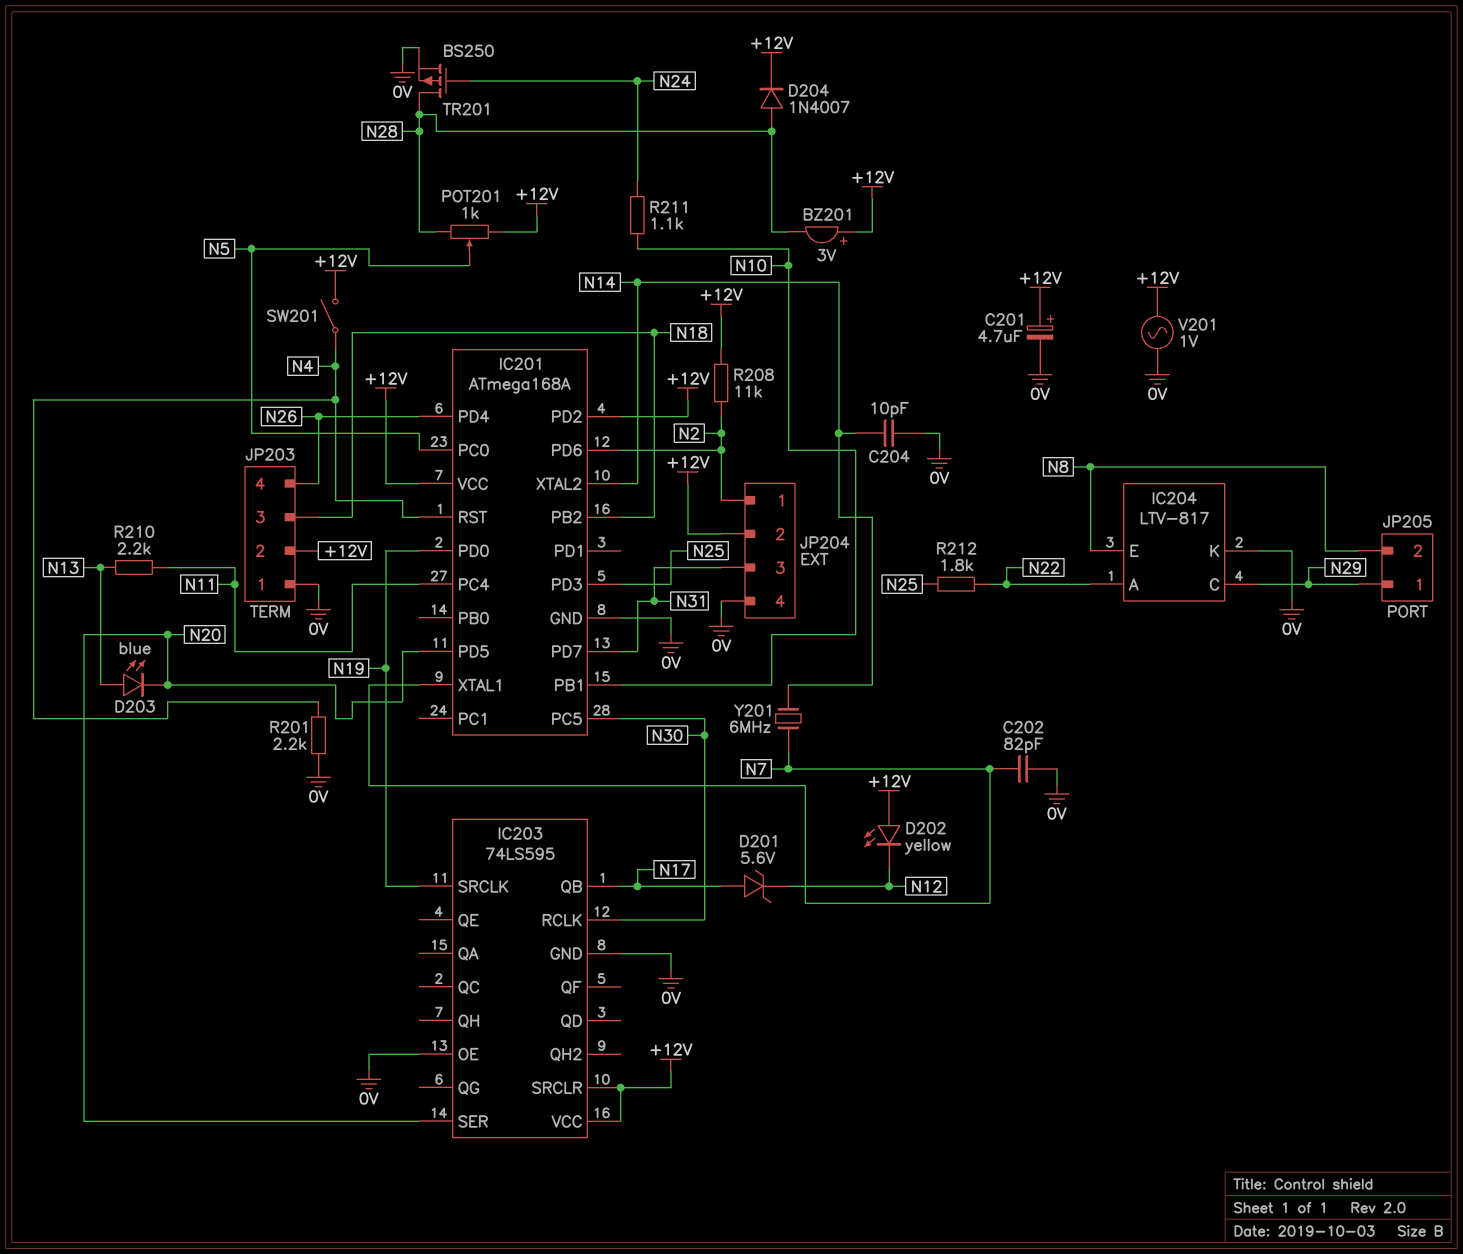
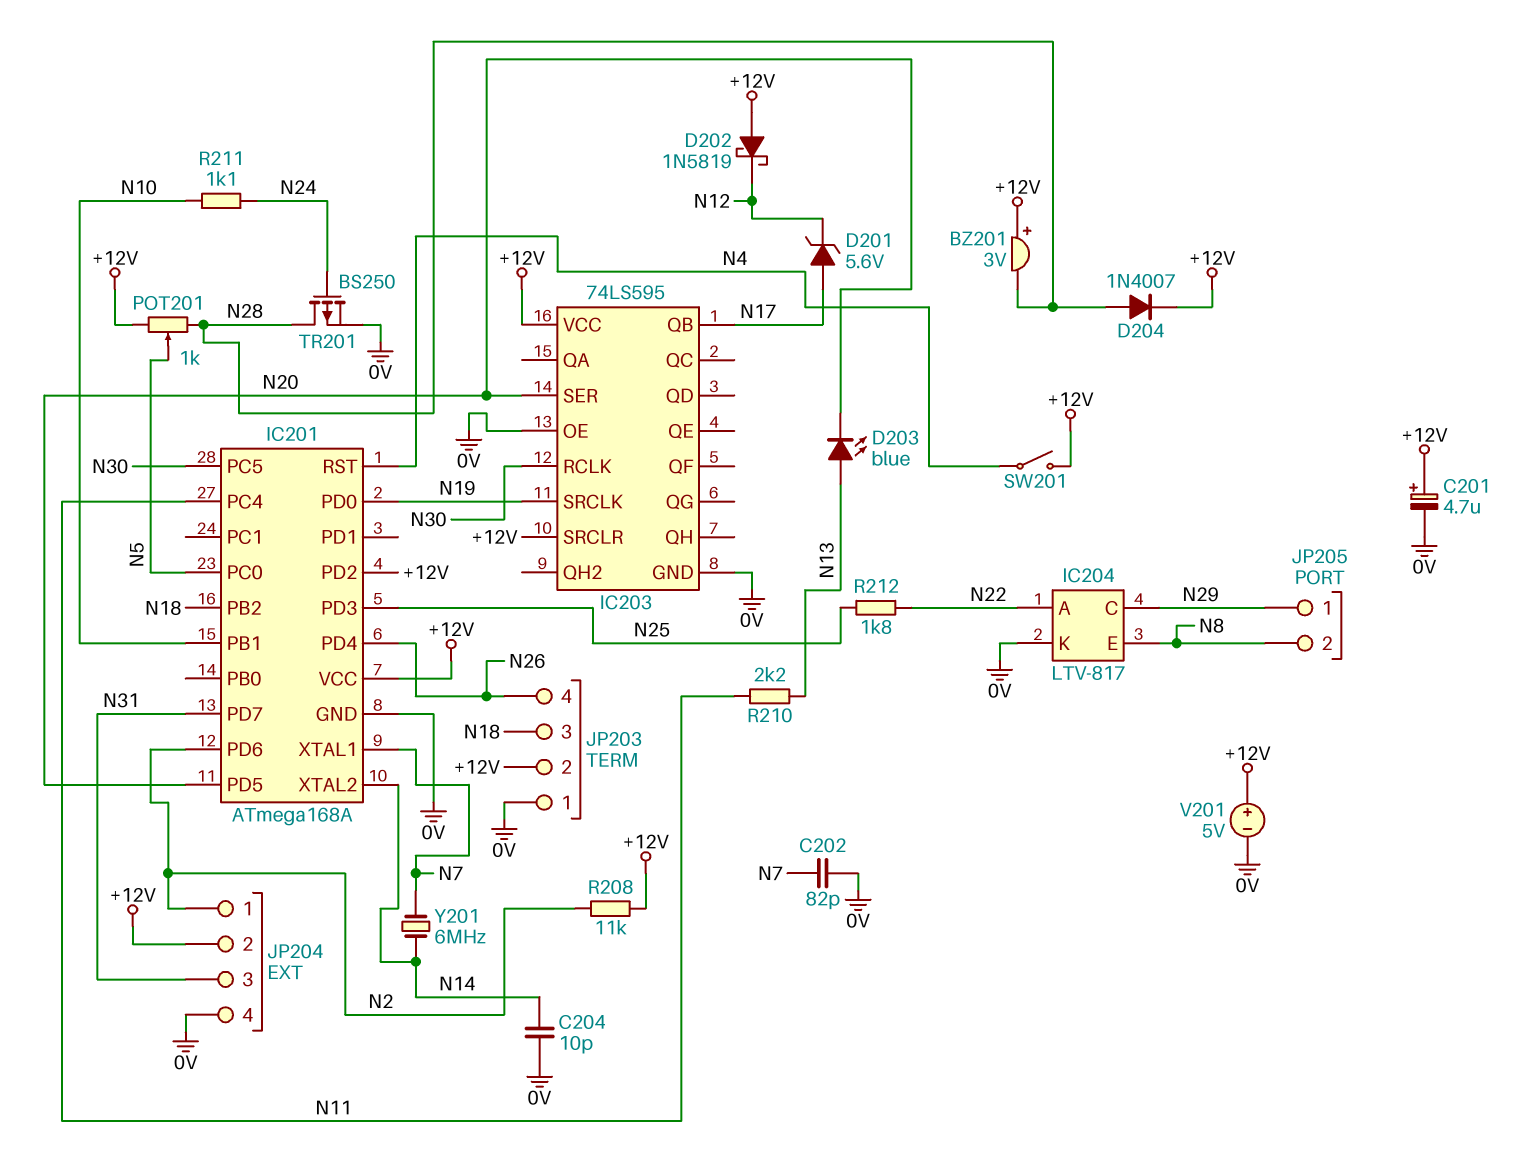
D202: LED yellow (A +12V, K N12) -> schottky 1N5819 (A +12V, K N12)
R201: 2.2k (0V, N4) -> none
V201: AC 1V (+12V, 0V) -> 5V (plus +12V, minus 0V)

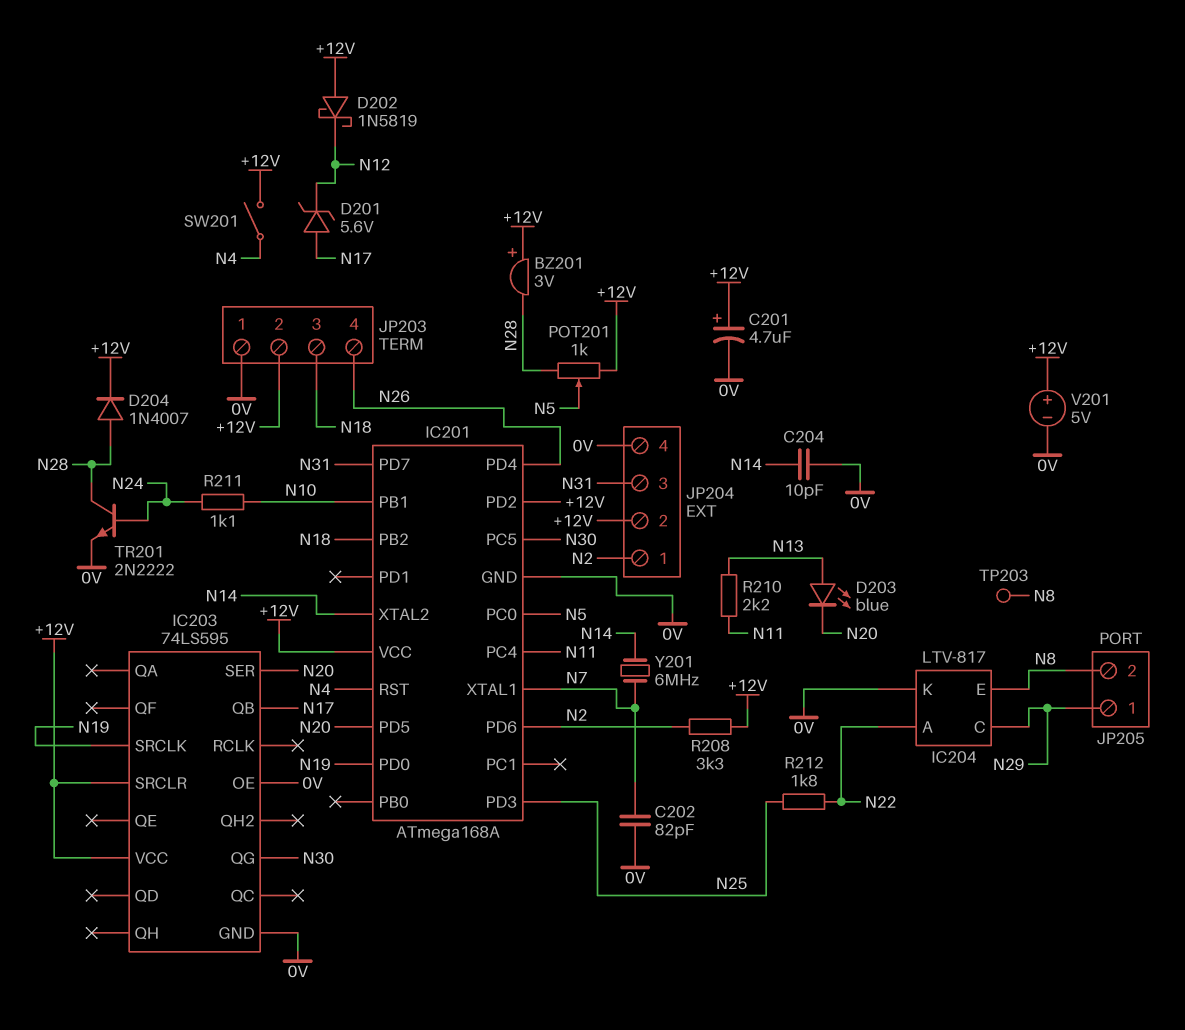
IC203 pin QG: none -> N30
IC203 pin RCLK: N30 -> none
R208: 11k (+12V, N2) -> 3.3k (+12V, N2)
TP203: none -> test point (N8)
TR201: PMOS BS250 (G N24, D N28, S 0V) -> NPN 2N2222 (B N24, C N28, E 0V)

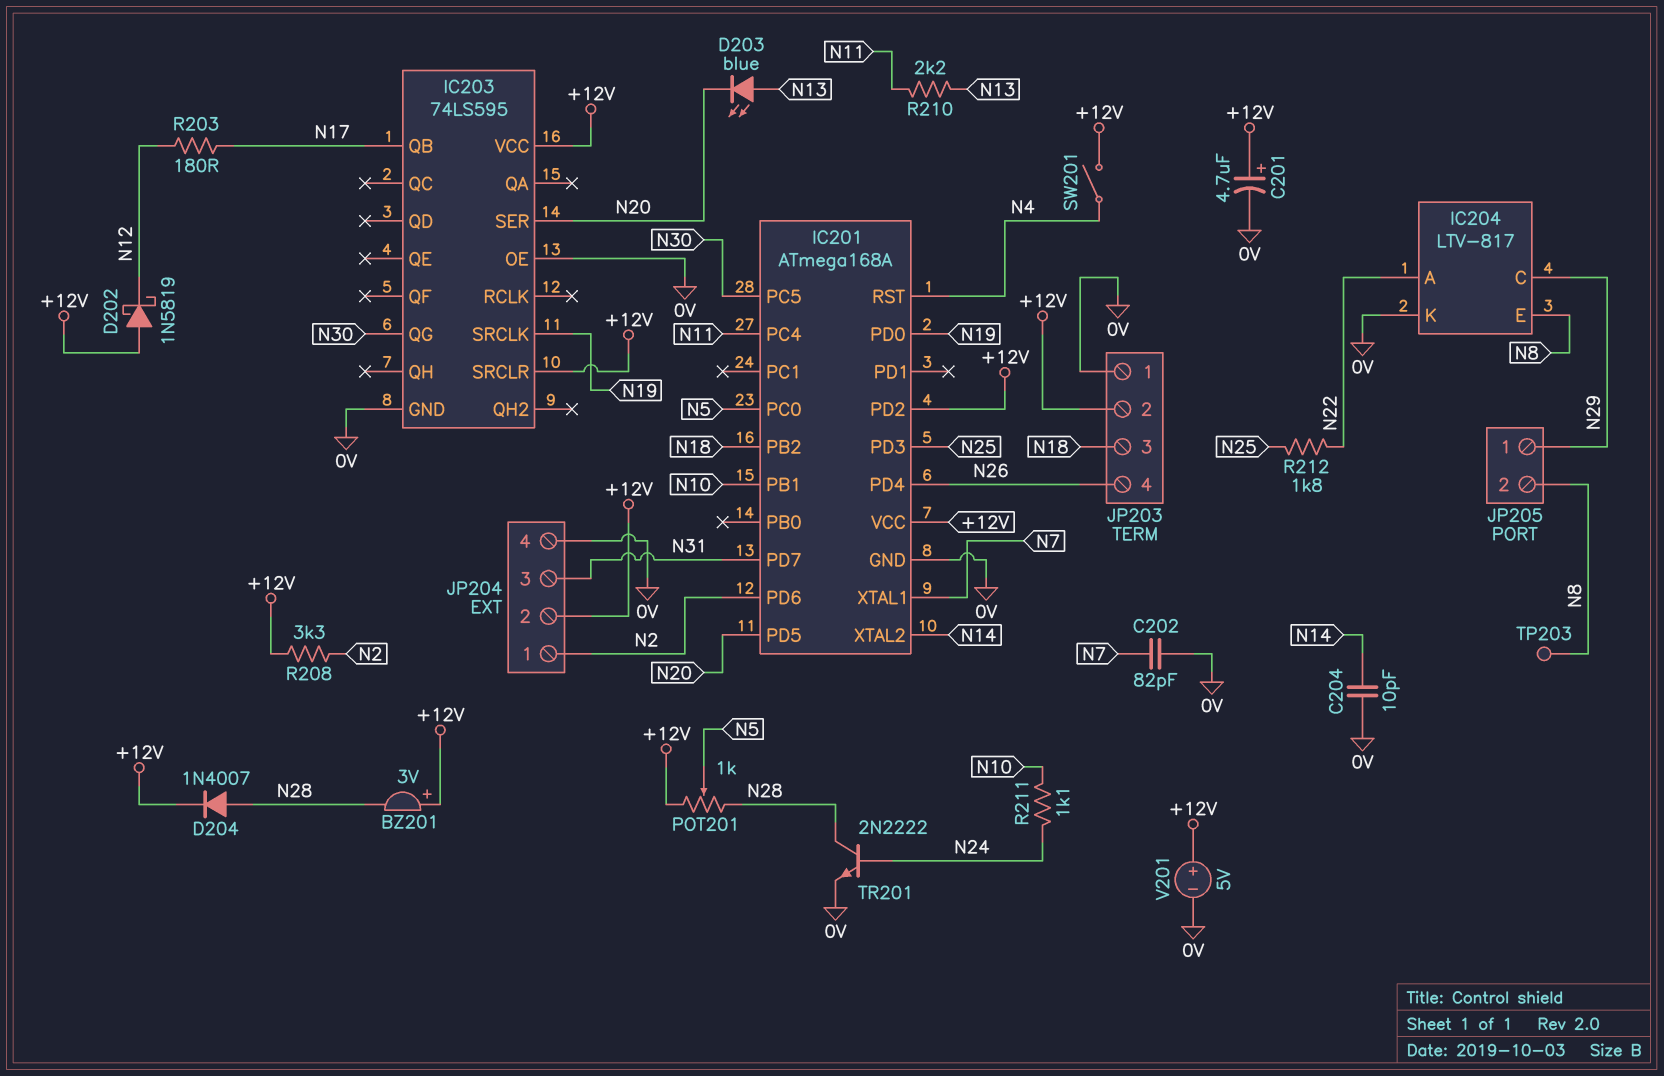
D201: zener 5.6V (A N17, K N12) -> none
R203: none -> 180 (N12, N17)
Y201: 6MHz (N7, N14) -> none

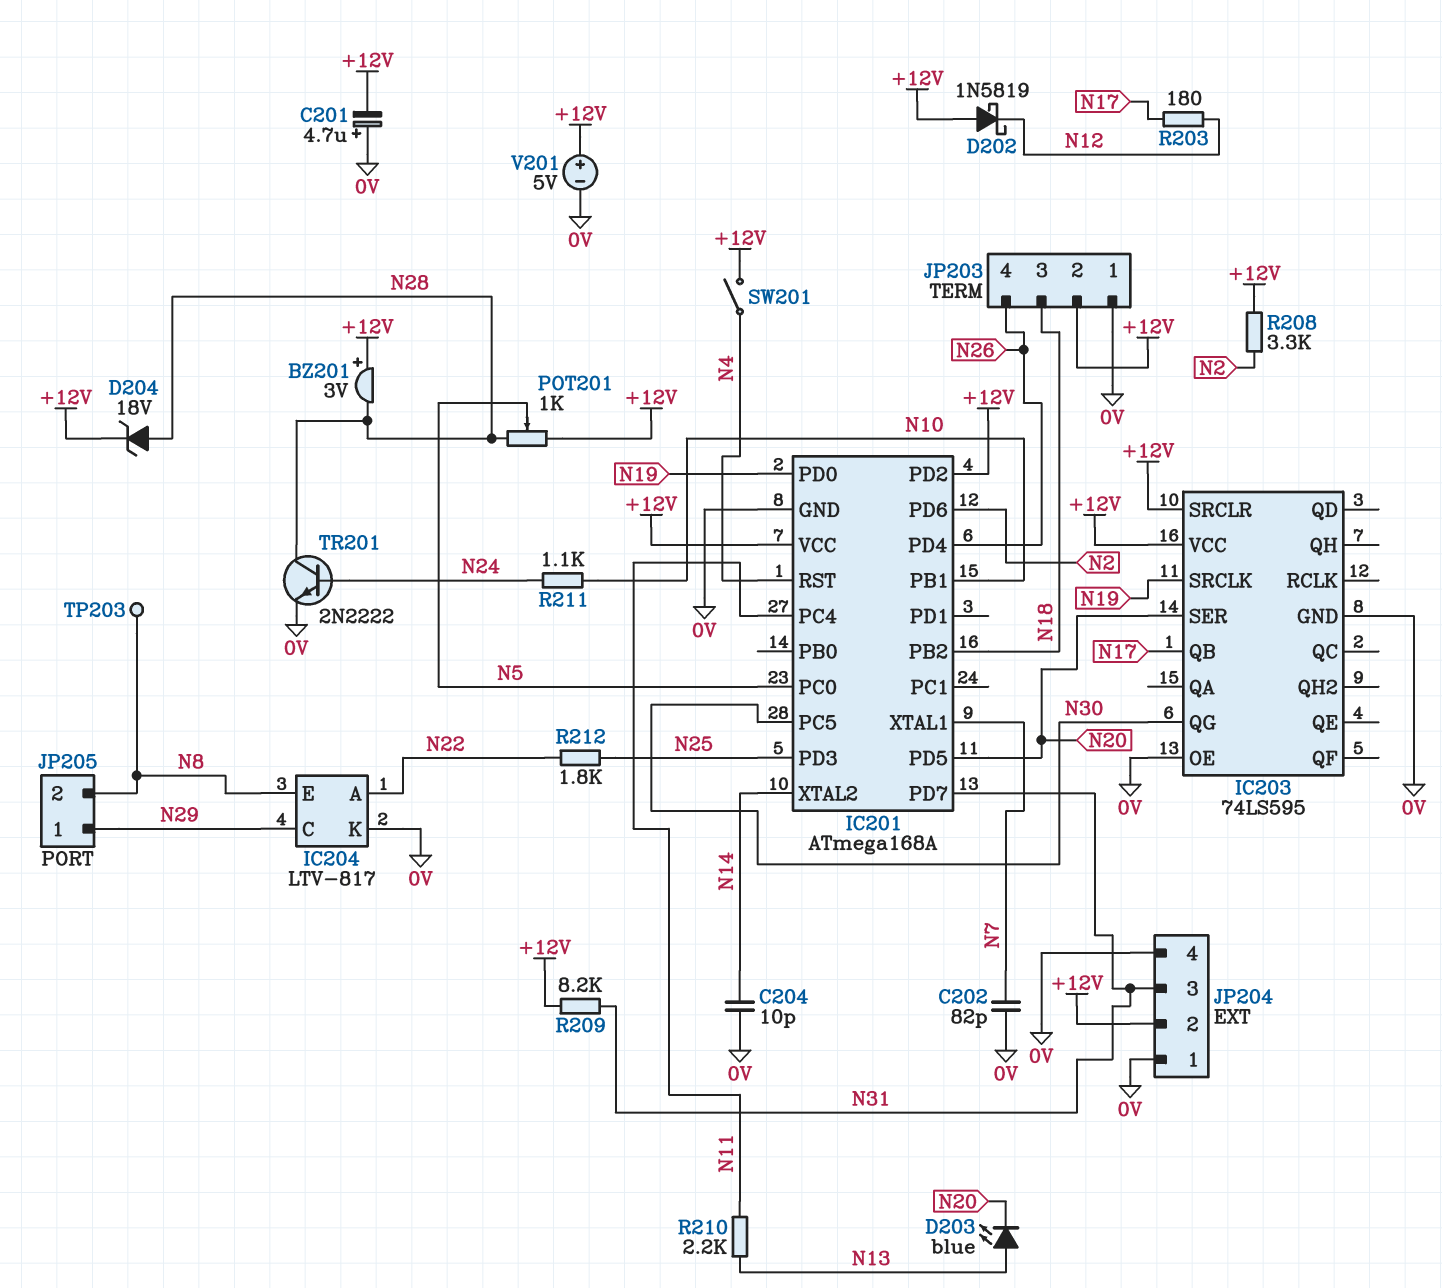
C201: 4.7uF (plus +12V, minus 0V) -> 4.7uF (plus 0V, minus +12V)
D204: diode 1N4007 (A N28, K +12V) -> zener 18V (A N28, K +12V)
JP204 pin 1: N2 -> 0V
R209: none -> 8.2k (+12V, N31)

